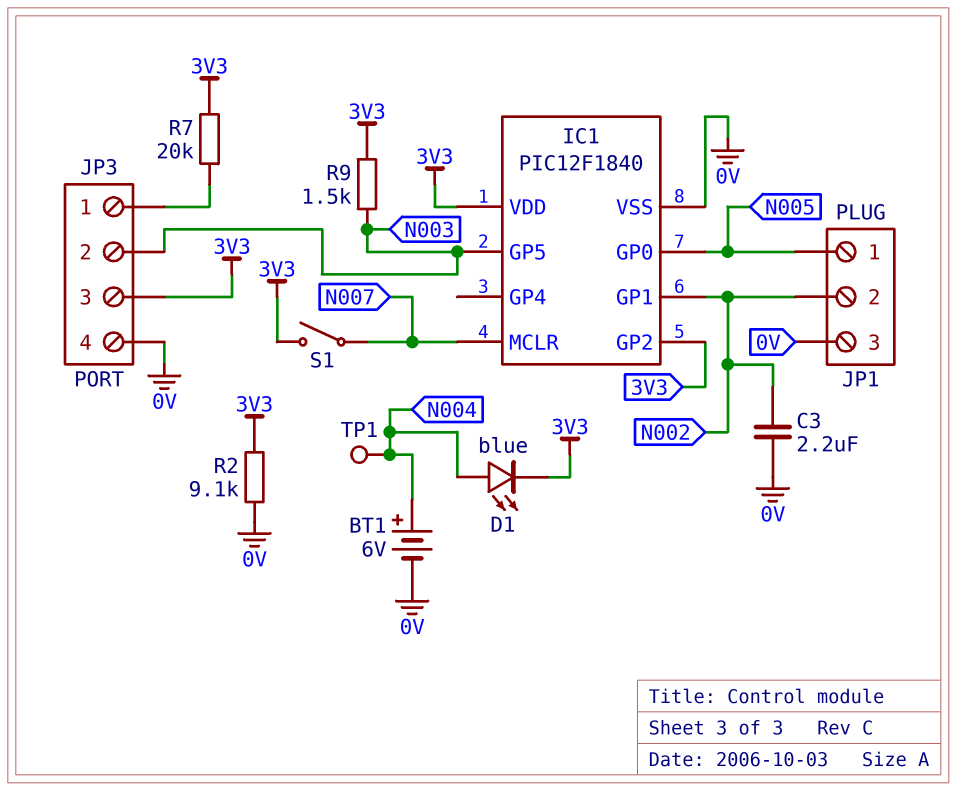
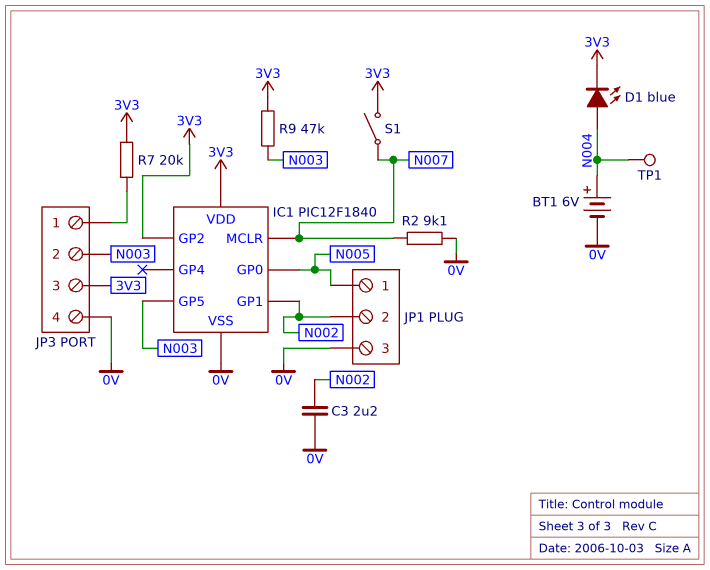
R2: 9.1k (0V, 3V3) -> 9.1k (0V, N007)
R9: 1.5k (3V3, N003) -> 47k (3V3, N003)

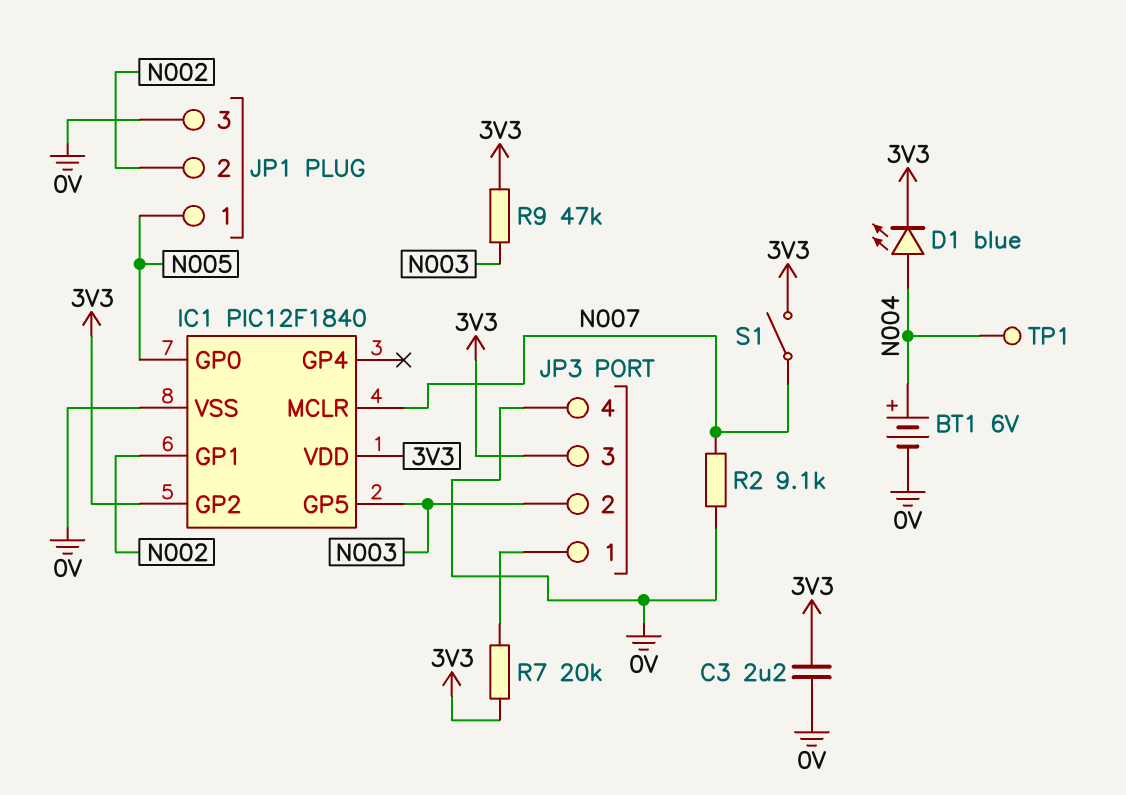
C3: 2.2uF (0V, N002) -> 2.2uF (0V, 3V3)

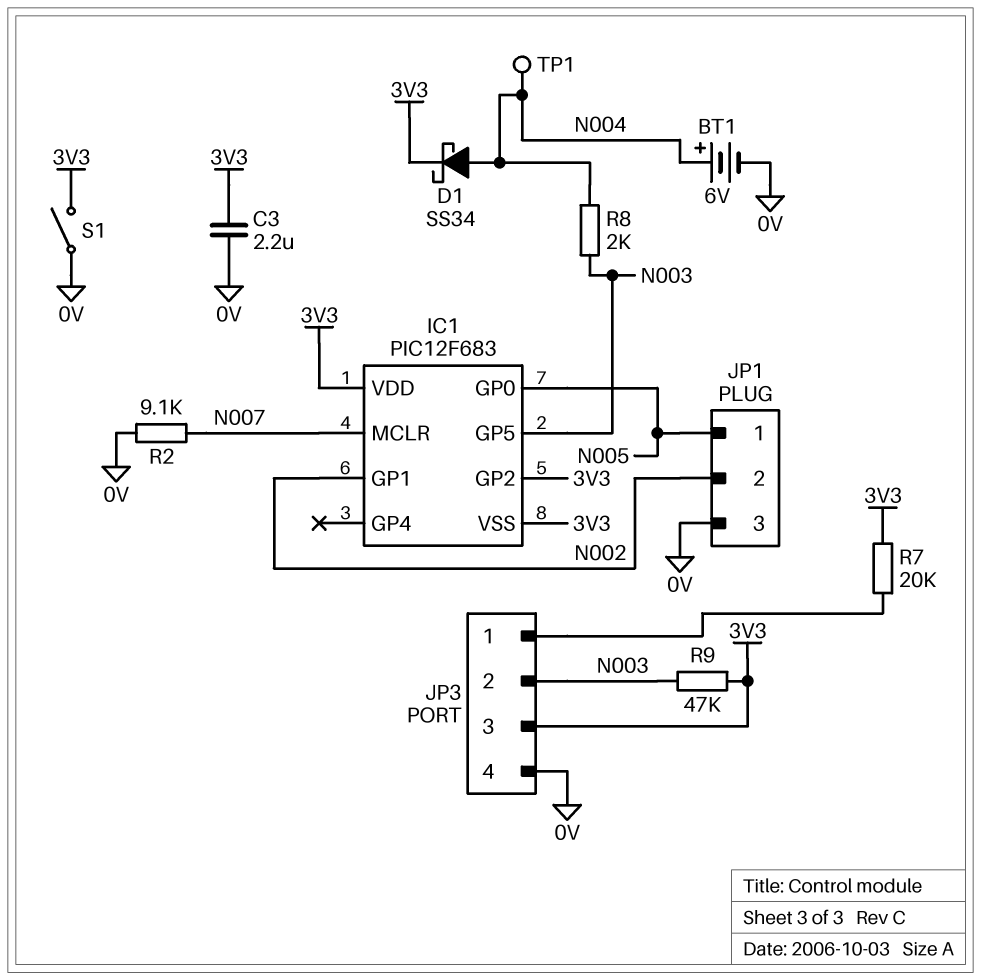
D1: LED blue (A N004, K 3V3) -> schottky SS34 (A N004, K 3V3)
IC1: PIC12F1840 -> PIC12F683
IC1 pin VSS: 0V -> 3V3
R8: none -> 2k (N003, N004)
S1: switch (3V3, N007) -> switch (0V, 3V3)

